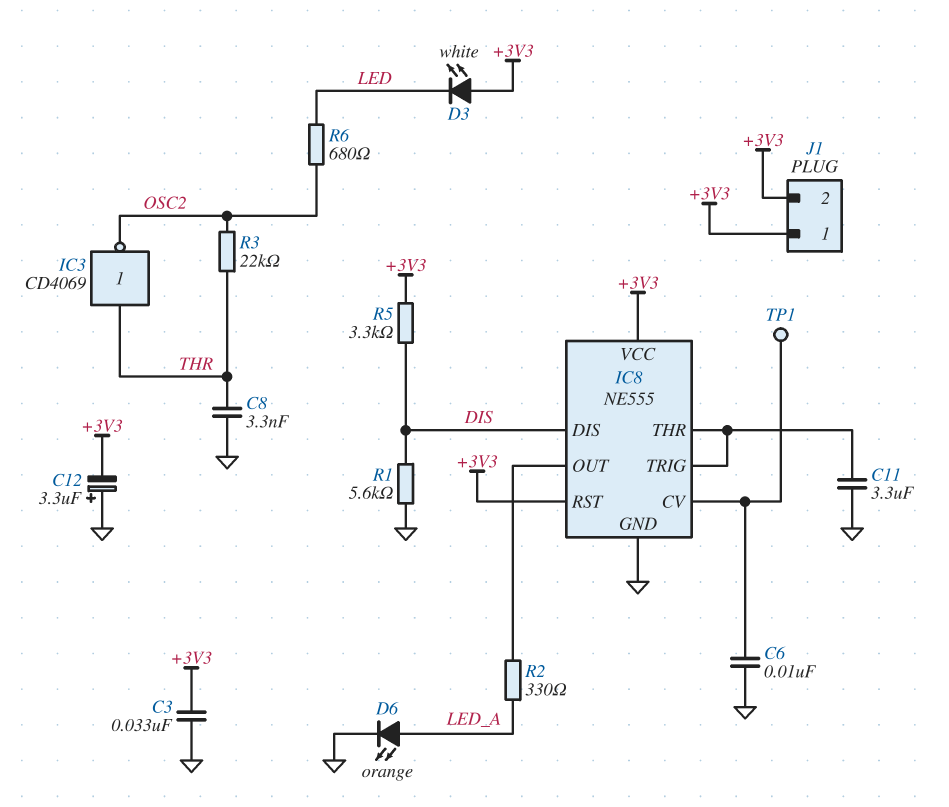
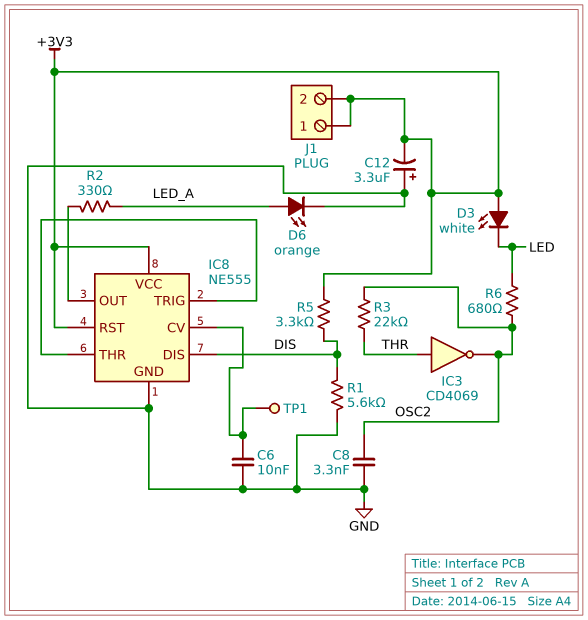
C3: 33nF (+3V3, GND) -> none
C8: 3.3nF (GND, THR) -> 3.3nF (GND, OSC2)
C11: 3.3uF (GND, IC8/THR) -> none

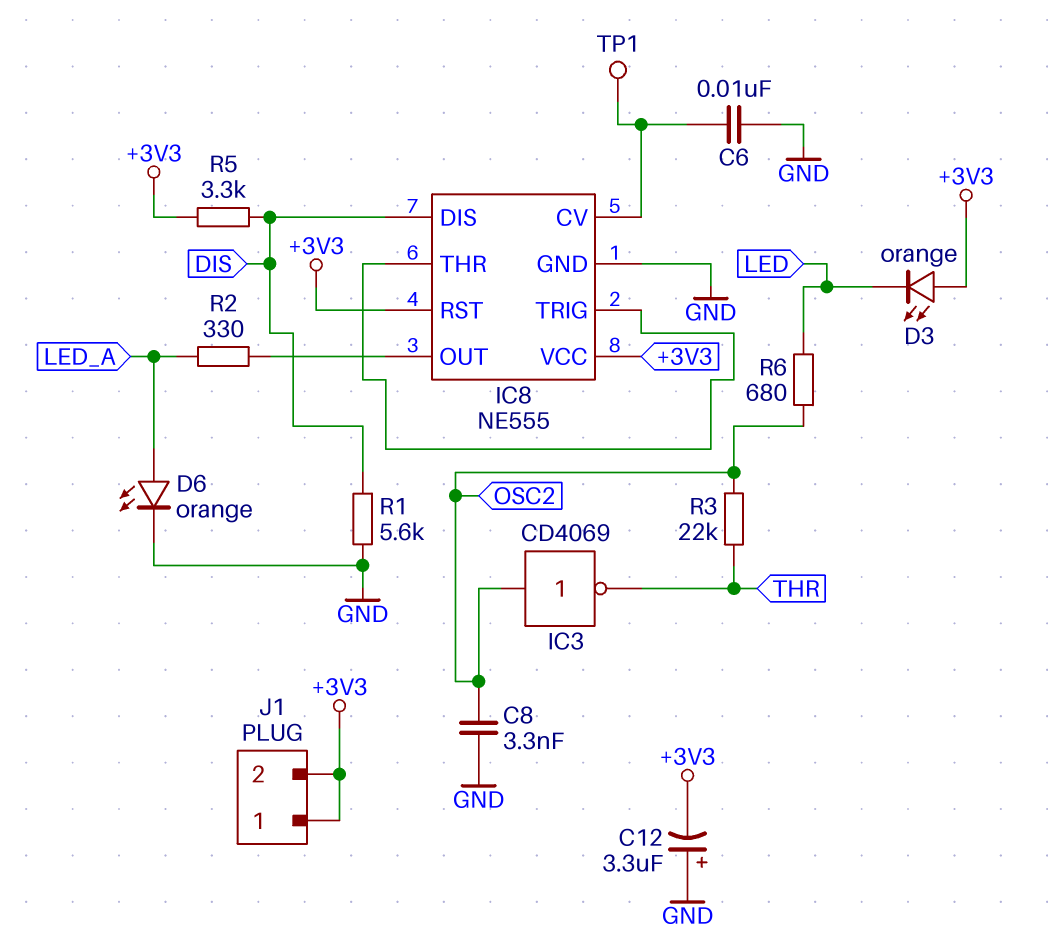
D3: LED white (A +3V3, K LED) -> LED orange (A +3V3, K LED)
IC3: NOT CD4069 (in THR, out OSC2) -> NOT CD4069 (in OSC2, out THR)

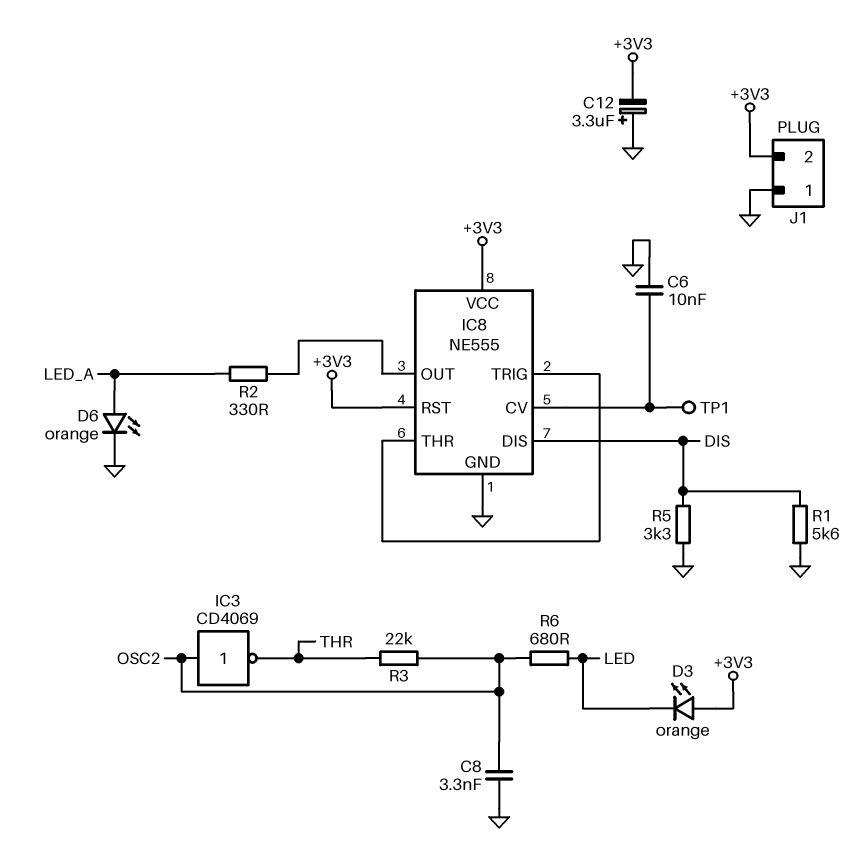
J1 pin 1: +3V3 -> GND
R5: 3.3k (+3V3, DIS) -> 3.3k (DIS, GND)

